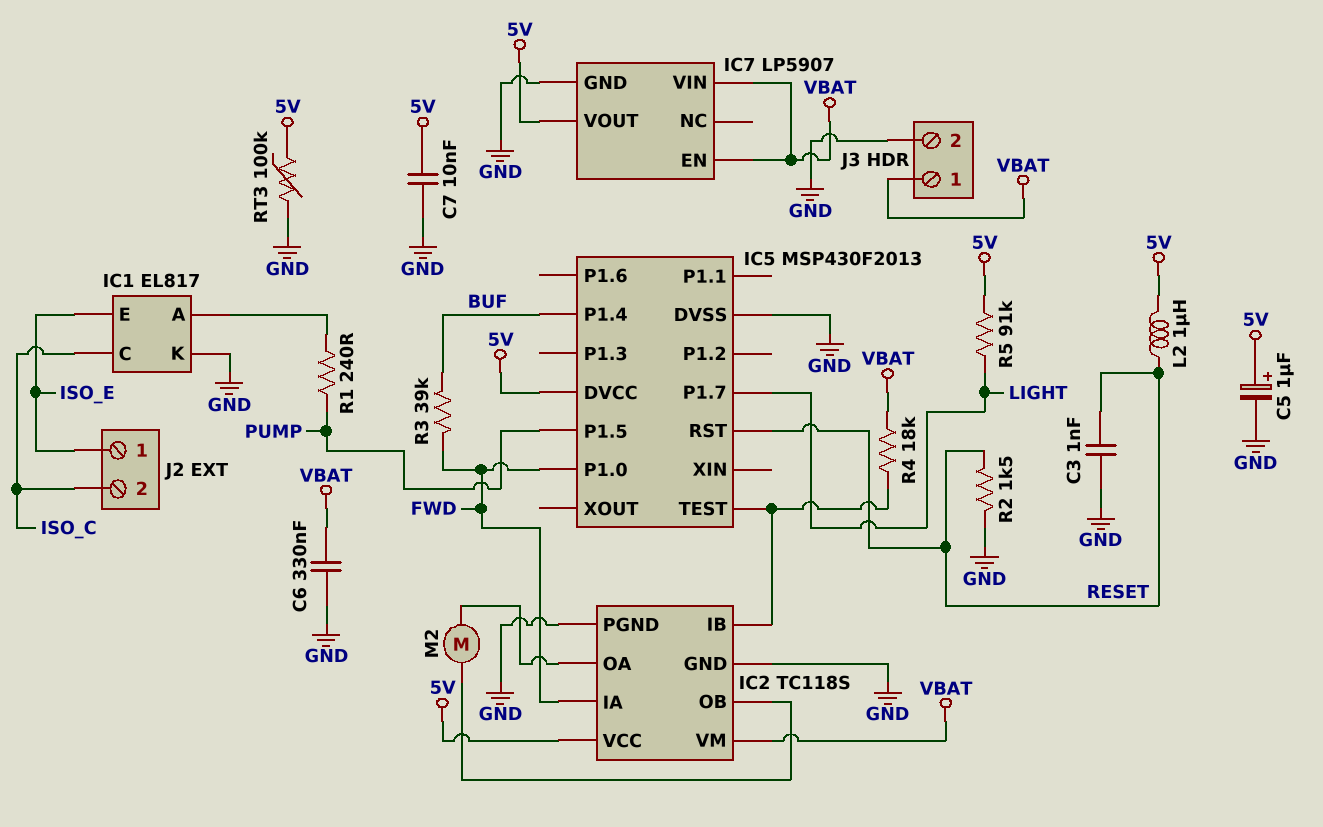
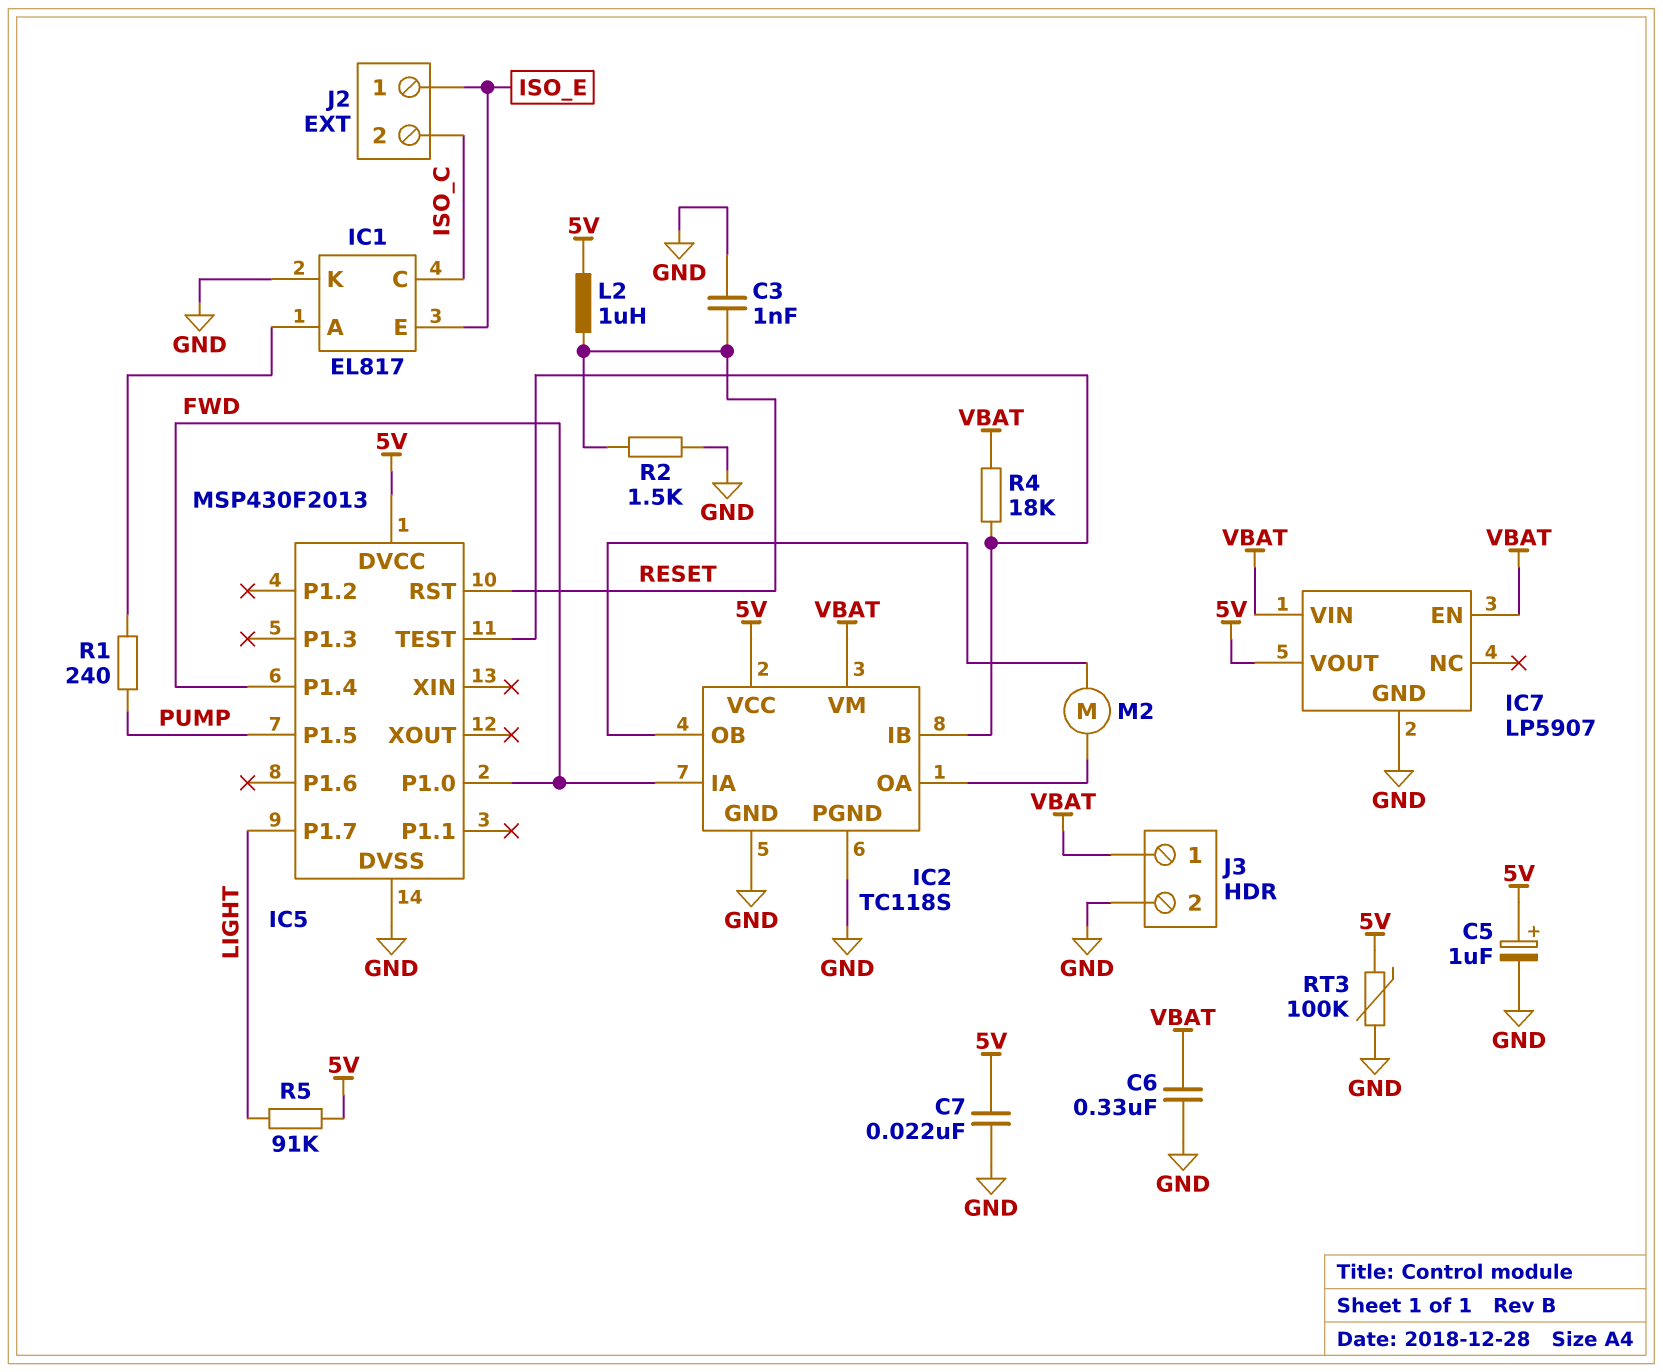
C7: 10nF (5V, GND) -> 22nF (5V, GND)
IC5 pin P1.4: BUF -> FWD
R3: 39k (BUF, FWD) -> none

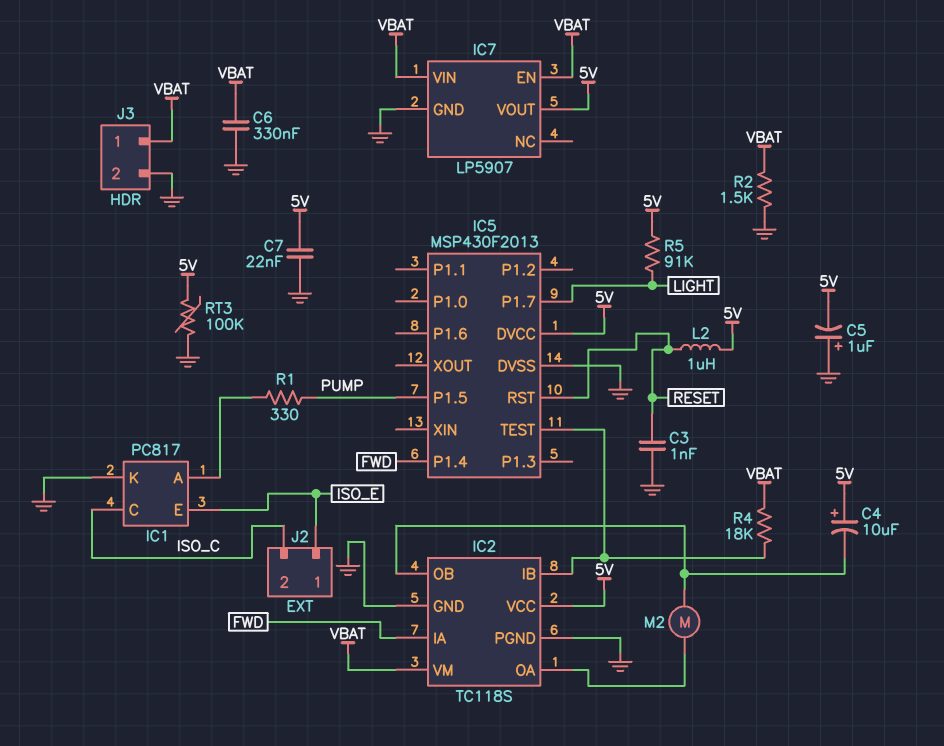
C4: none -> 10uF (plus 5V, minus IC2/OB)
C5: 1uF (plus 5V, minus GND) -> 1uF (plus GND, minus 5V)
IC1: EL817 -> PC817
IC5 pin P1.0: FWD -> none
R1: 240 (IC1/A, PUMP) -> 330 (IC1/A, PUMP)
R2: 1.5k (GND, RESET) -> 1.5k (GND, VBAT)

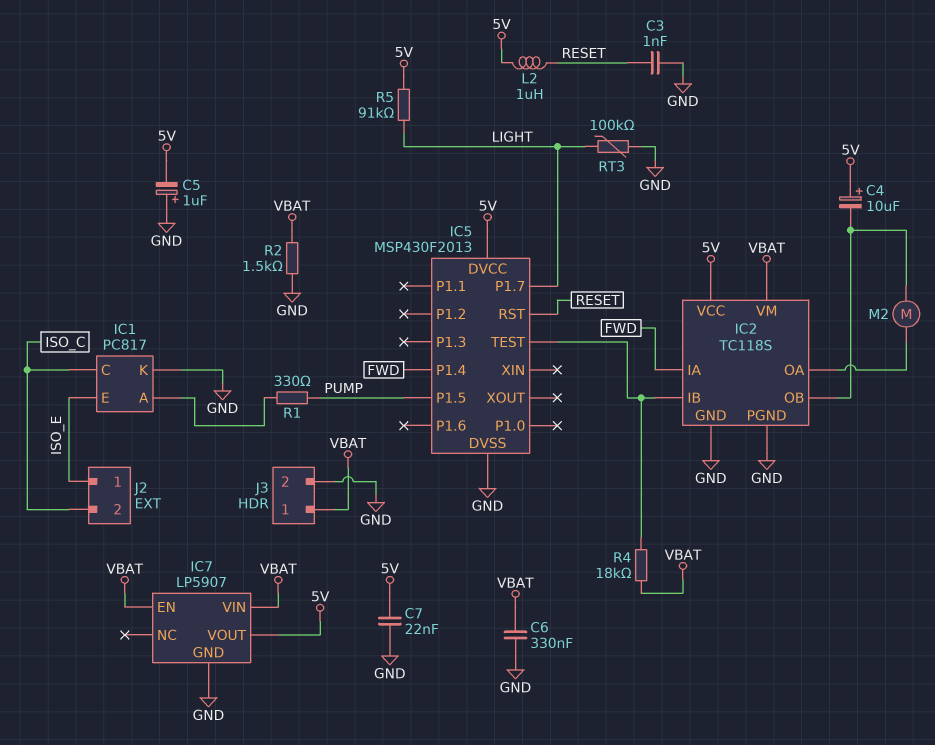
RT3: 100k (5V, GND) -> 100k (GND, LIGHT)

